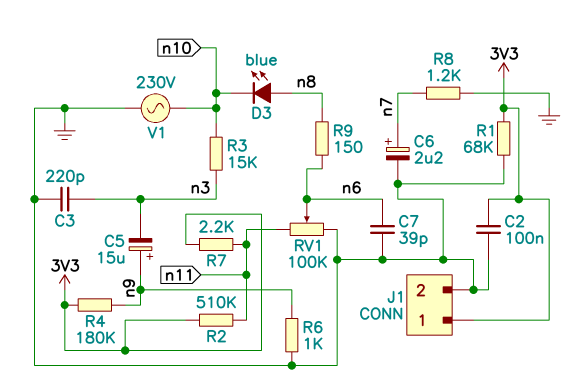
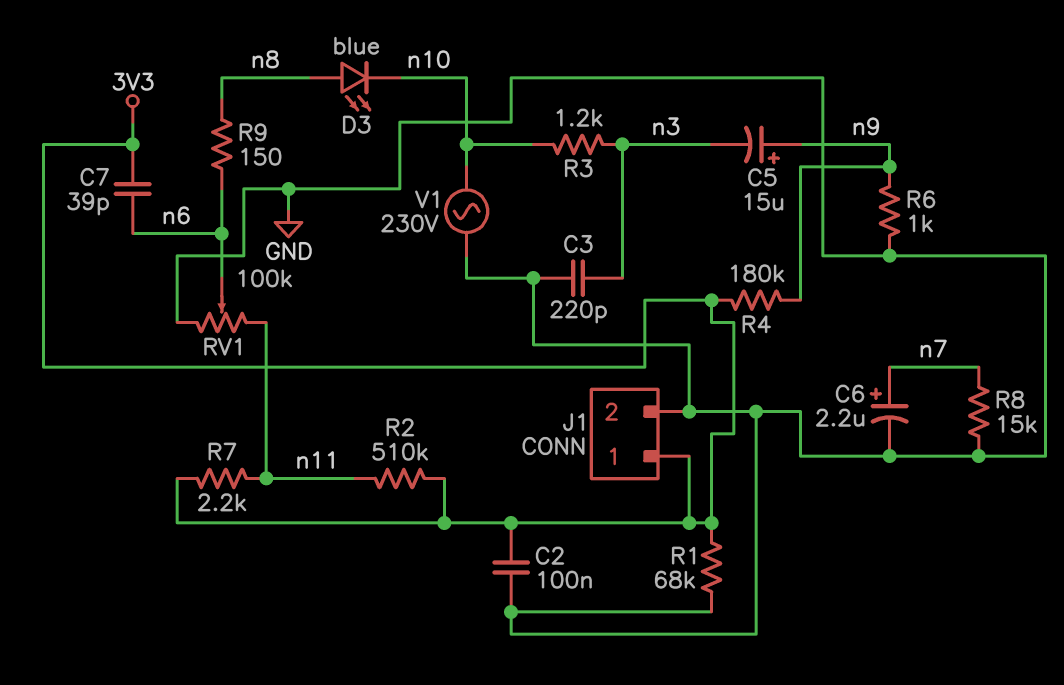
C7: 39pF (GND, n6) -> 39pF (3V3, n6)
R3: 15k (n3, n10) -> 1.2k (n3, n10)
R8: 1.2k (GND, n7) -> 15k (GND, n7)

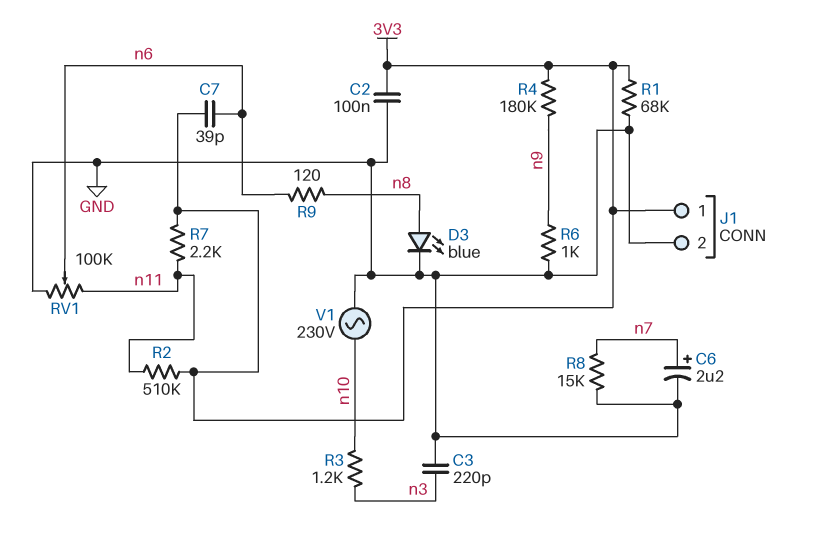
C5: 15uF (plus n9, minus n3) -> none
D3: LED blue (A n8, K n10) -> LED blue (A n8, K GND)
R9: 150 (n6, n8) -> 120 (n6, n8)

